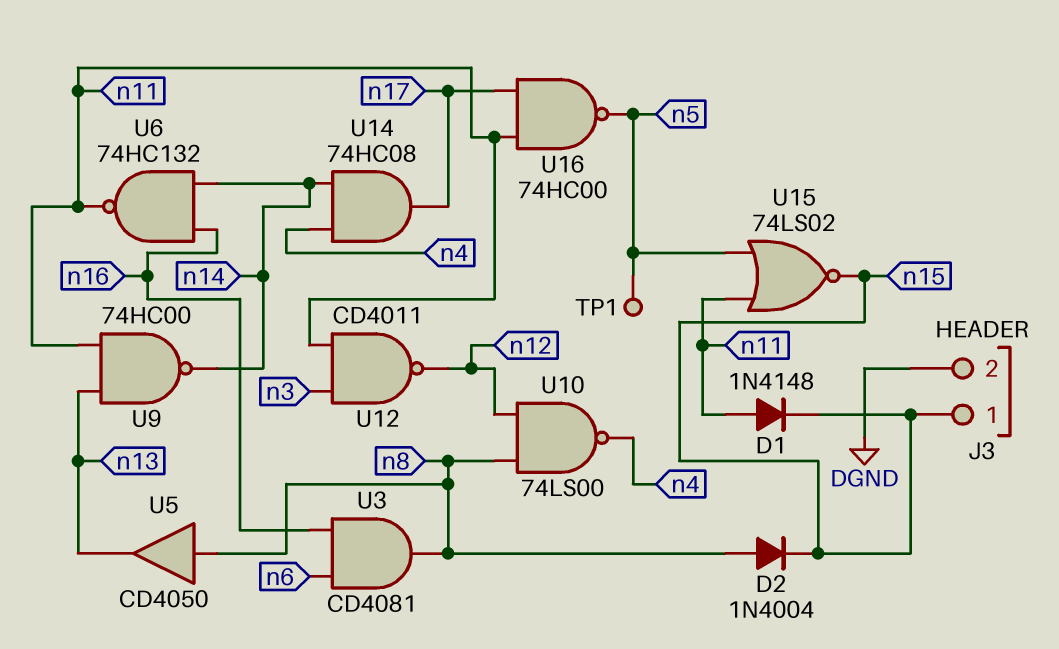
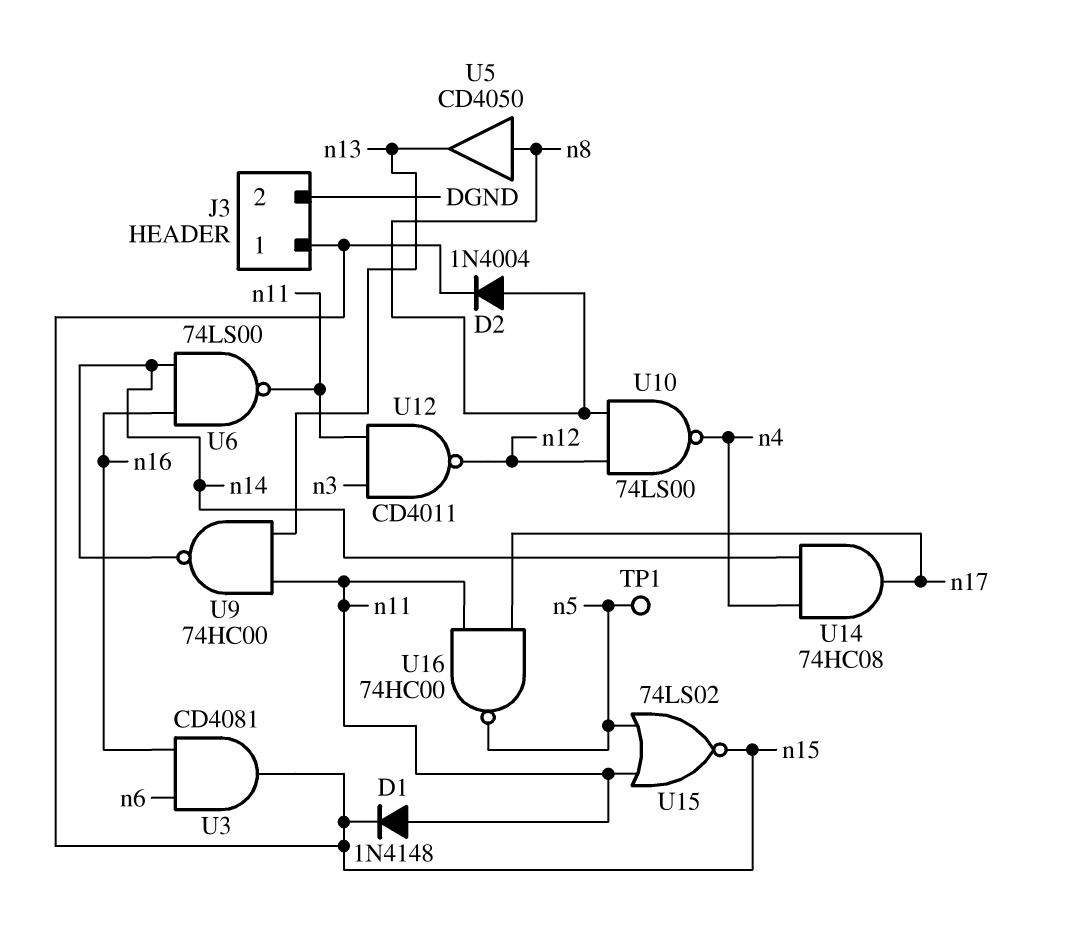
U3: AND CD4081 (in n6, in n16, out n8) -> AND CD4081 (in n6, in n16, out n15)
U6: NAND 74HC132 (in n14, in n16, out n11) -> NAND 74LS00 (in n14, in n16, out n11)

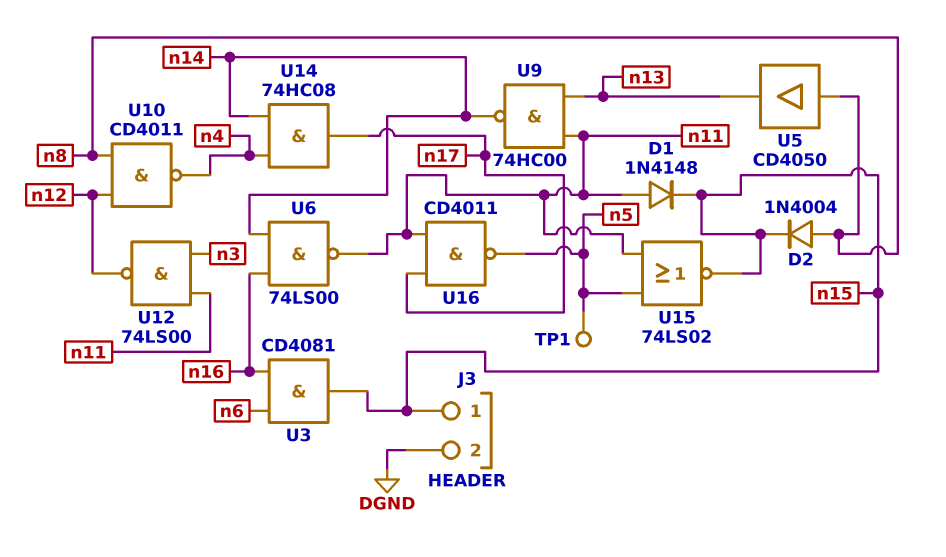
U10: NAND 74LS00 (in n8, in n12, out n4) -> NAND CD4011 (in n8, in n12, out n4)
U12: NAND CD4011 (in n3, in n11, out n12) -> NAND 74LS00 (in n3, in n11, out n12)
U16: NAND 74HC00 (in n11, in n17, out n5) -> NAND CD4011 (in n11, in n17, out n5)

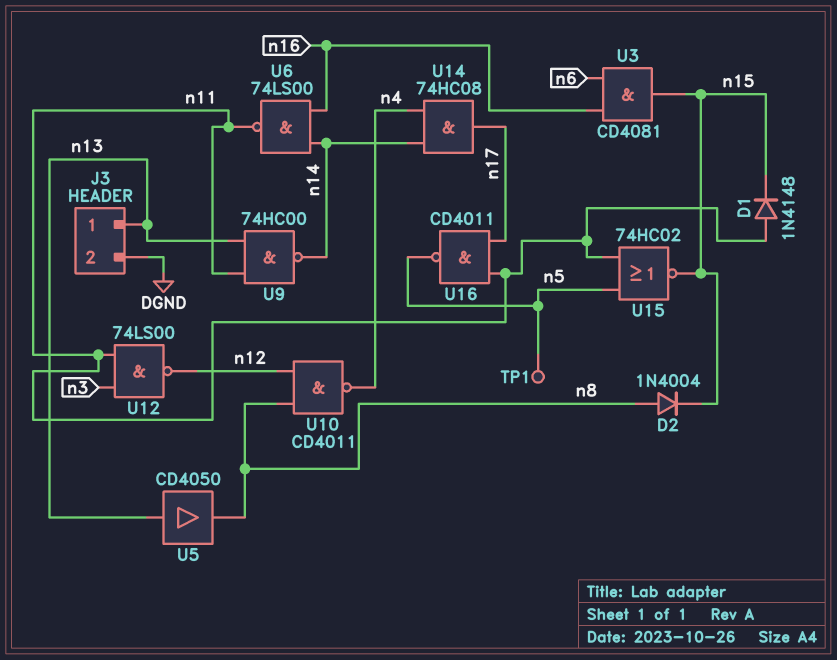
J3 pin 1: n15 -> n13
U5: buffer CD4050 (in n8, out n13) -> buffer CD4050 (in n13, out n8)
U15: NOR 74LS02 (in n5, in n11, out n15) -> NOR 74HC02 (in n5, in n11, out n15)

